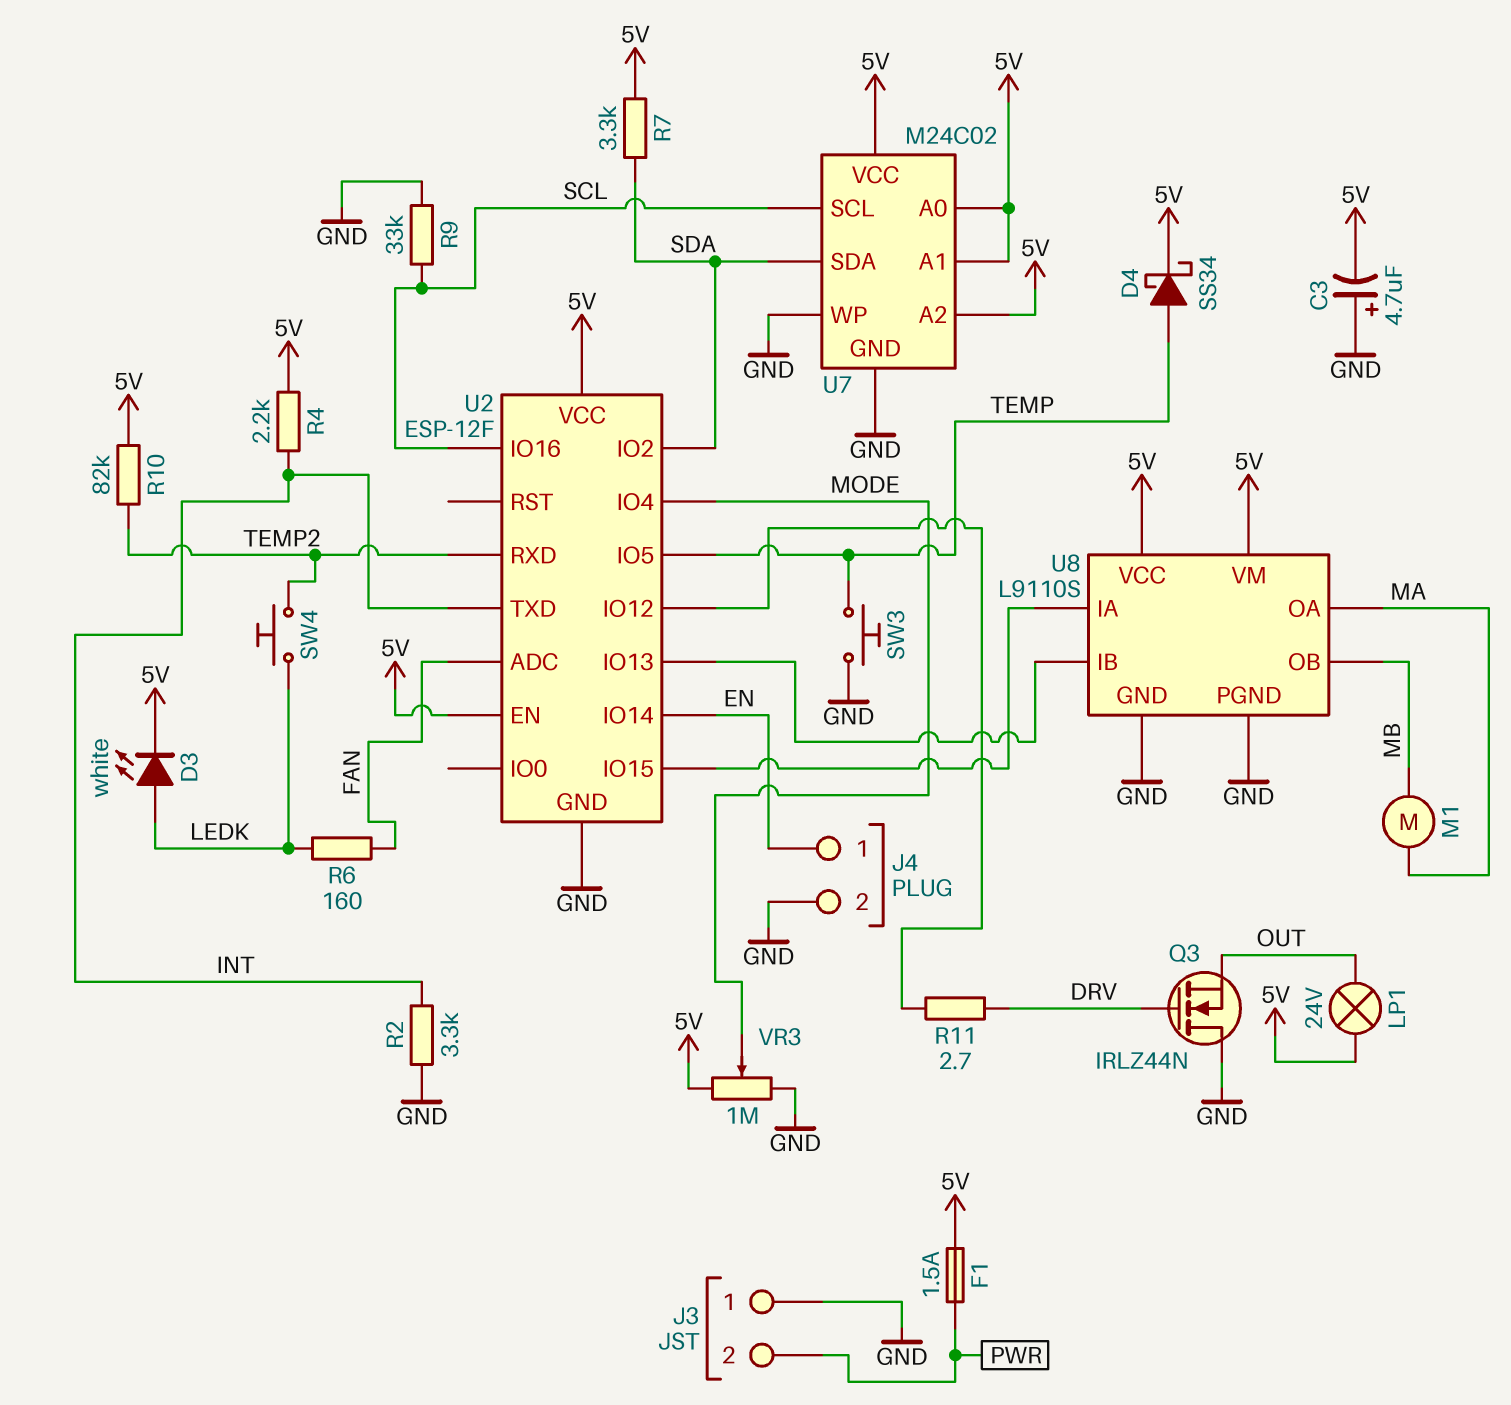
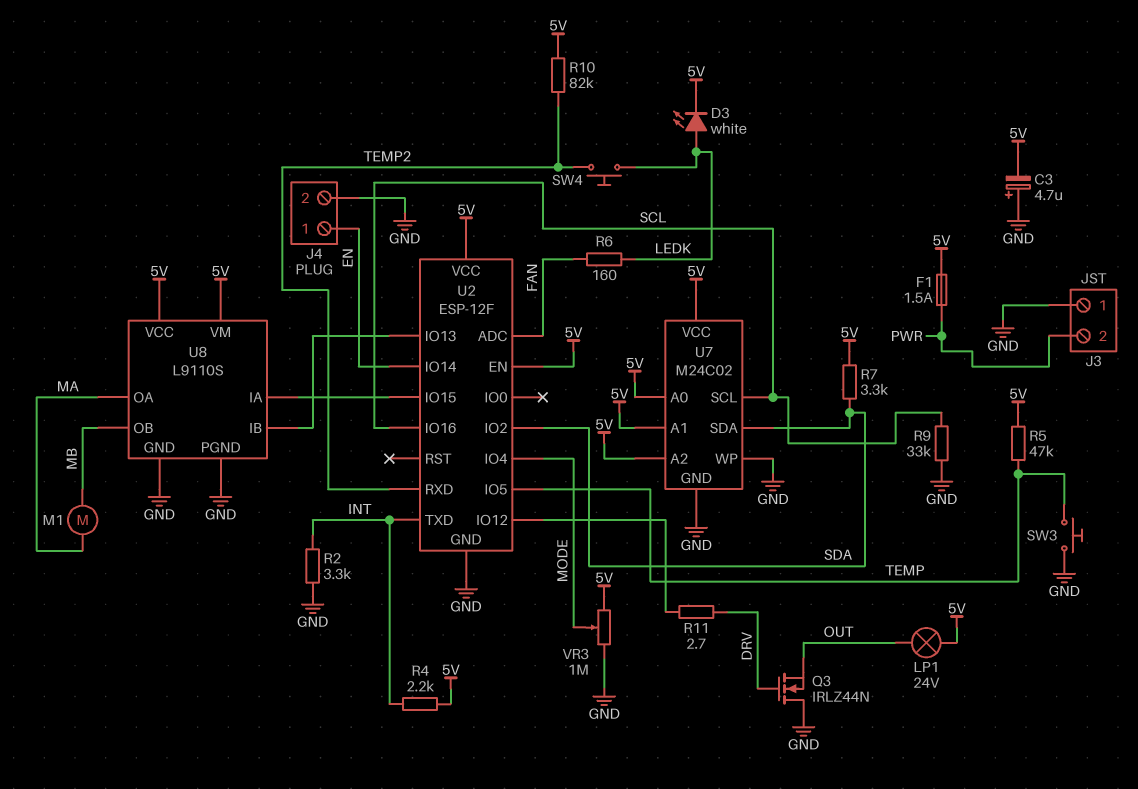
D4: schottky SS34 (A TEMP, K 5V) -> none
R5: none -> 47k (5V, TEMP)

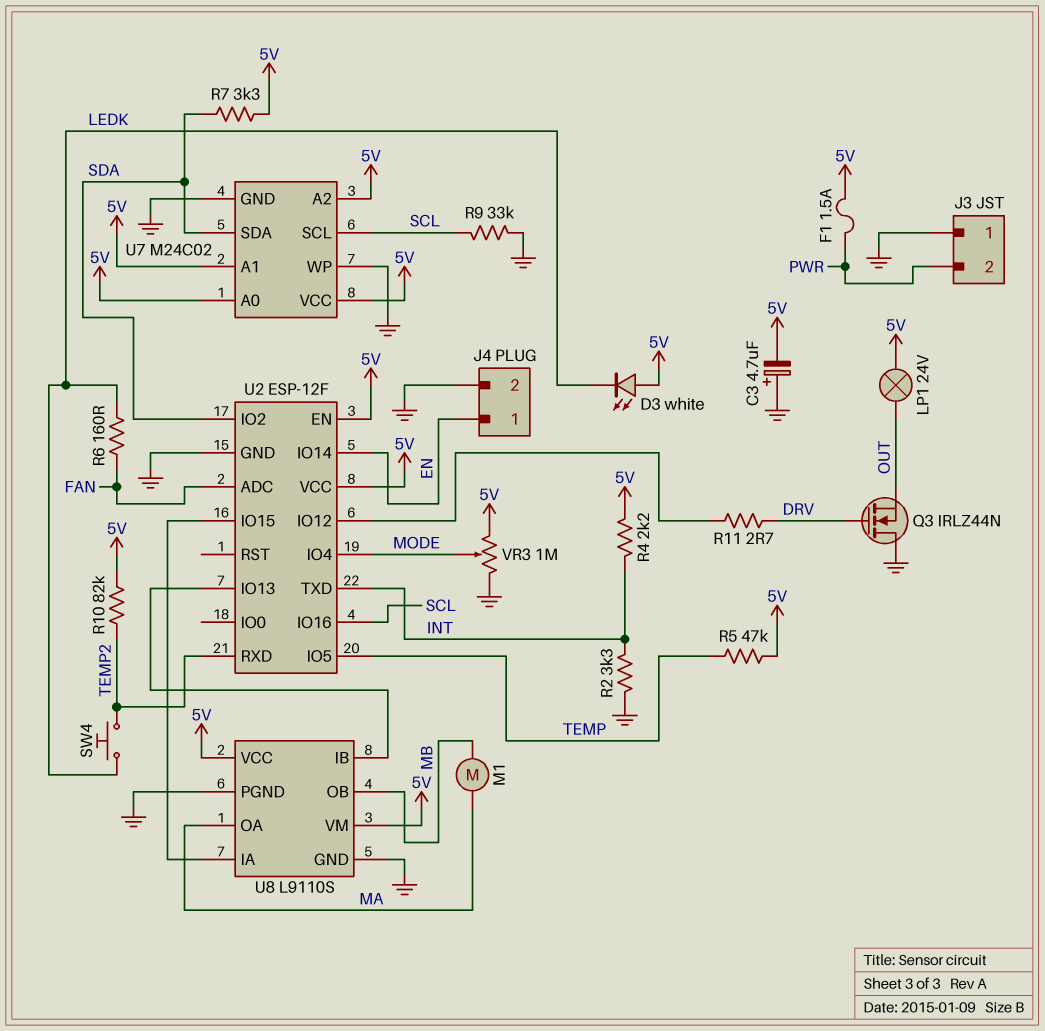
D3: LED white (A LEDK, K 5V) -> LED white (A 5V, K LEDK)
SW3: button (GND, TEMP) -> none

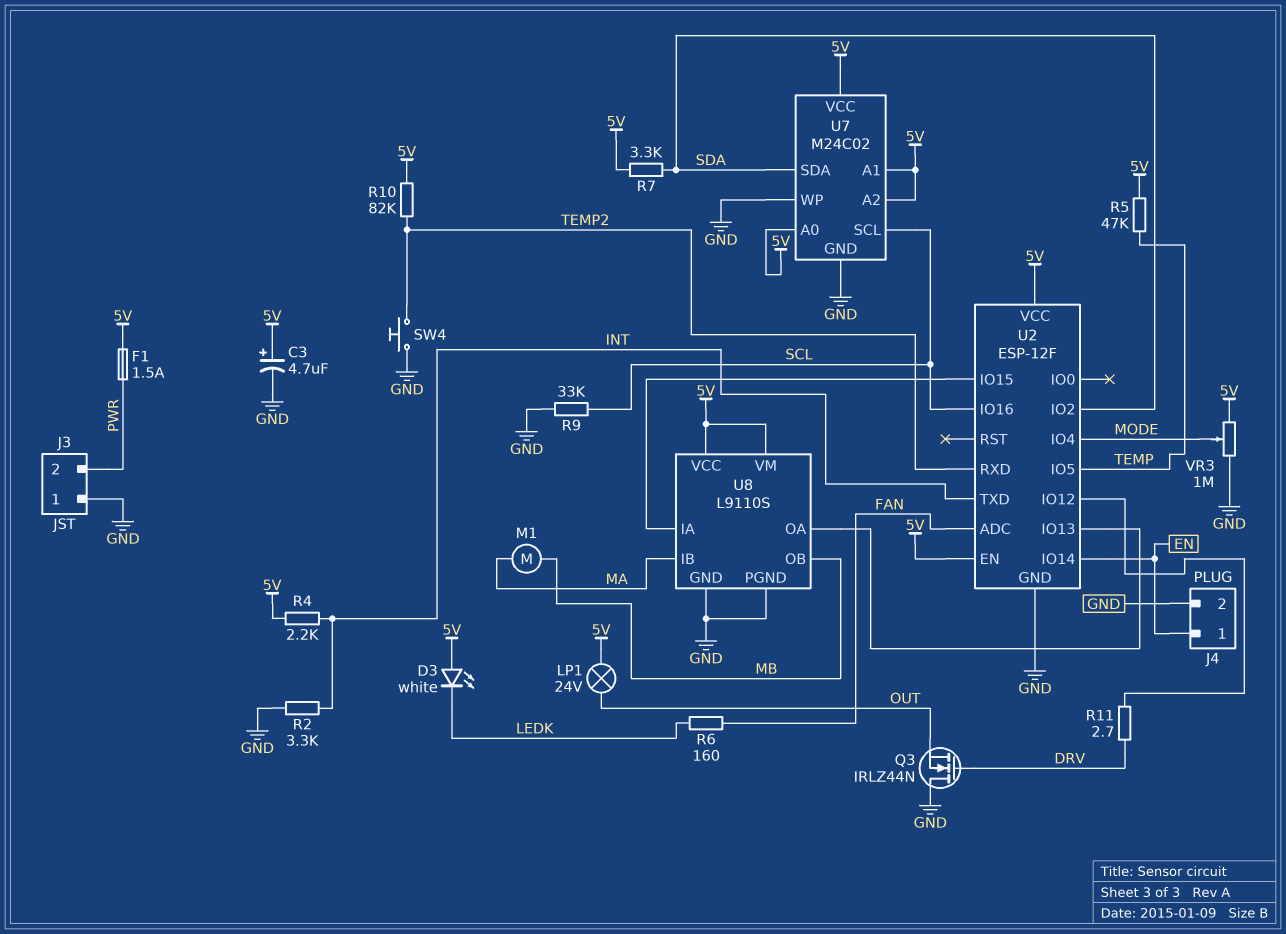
C3: 4.7uF (plus GND, minus 5V) -> 4.7uF (plus 5V, minus GND)
SW4: button (LEDK, TEMP2) -> button (GND, TEMP2)
U8 pin IB: U2/IO13 -> MA
U8 pin OA: MA -> U2/IO13

